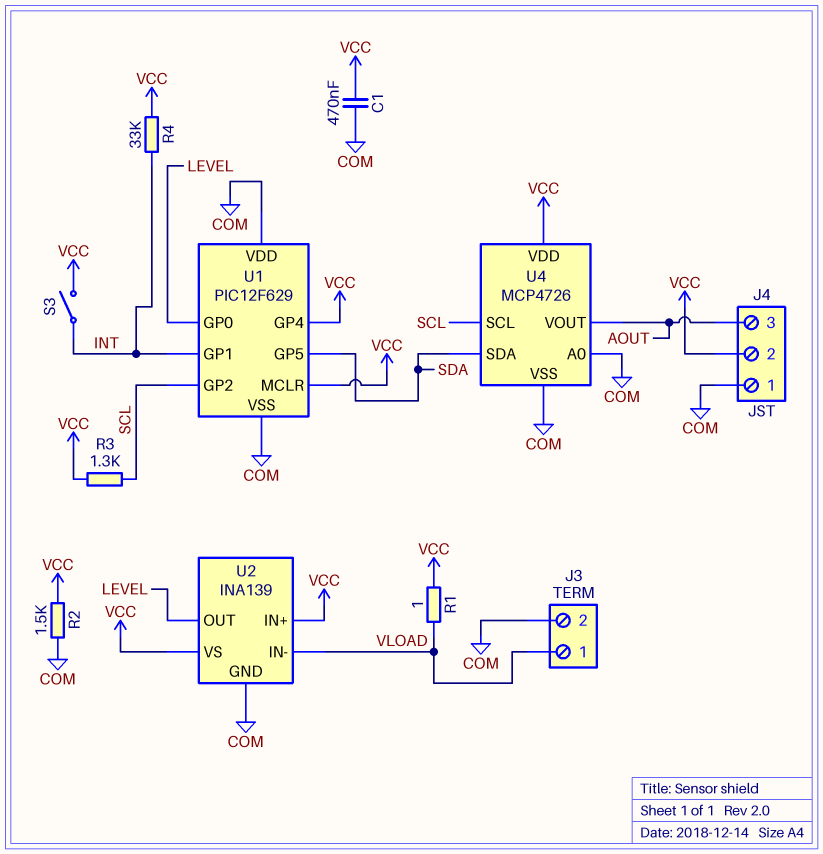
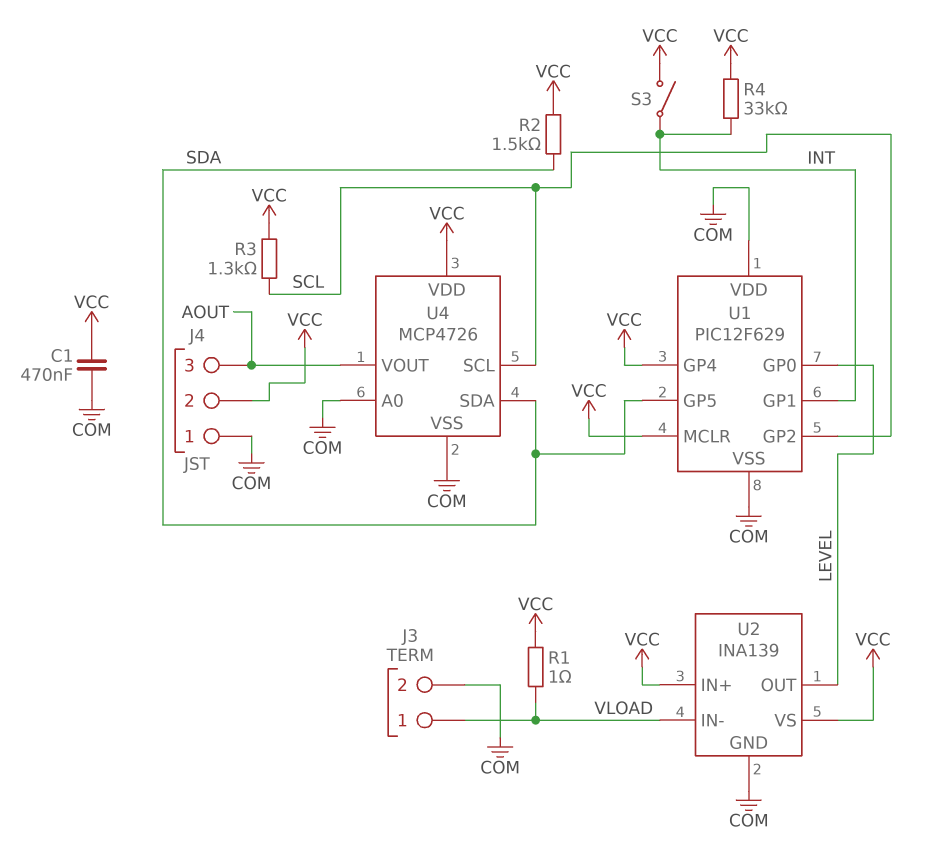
R2: 1.5k (COM, VCC) -> 1.5k (SDA, VCC)

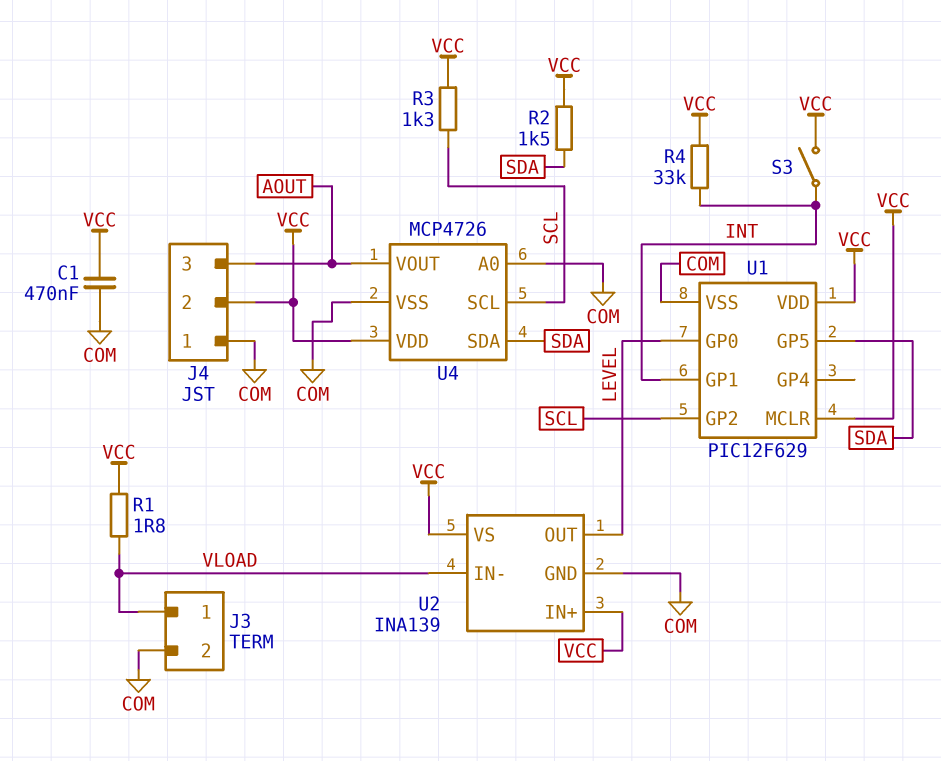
R1: 1 (VCC, VLOAD) -> 1.8 (VCC, VLOAD)
U1 pin GP4: VCC -> none
U1 pin VDD: COM -> VCC

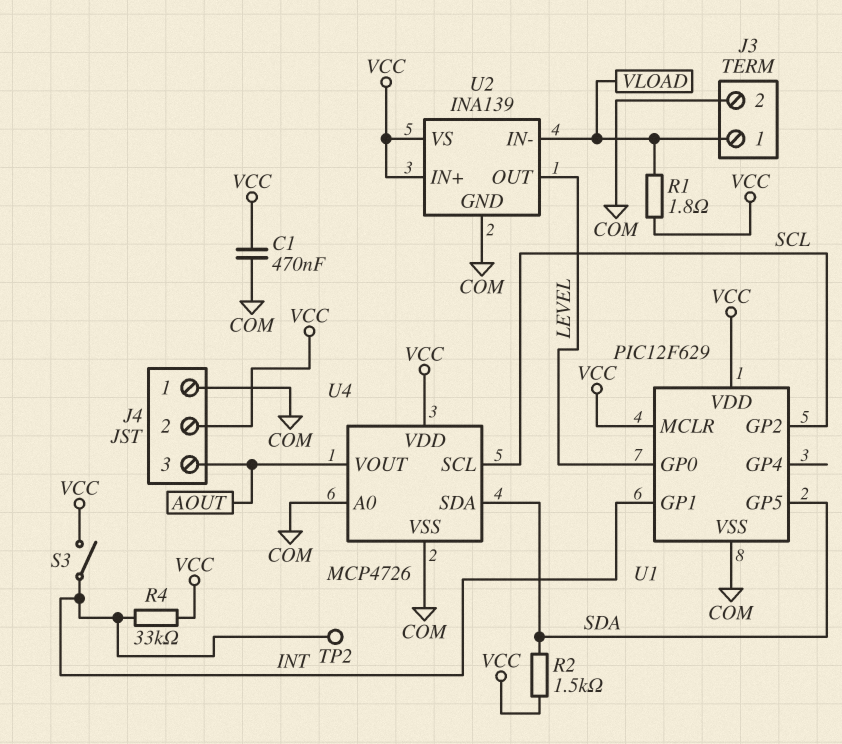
R3: 1.3k (SCL, VCC) -> none
TP2: none -> test point (INT)

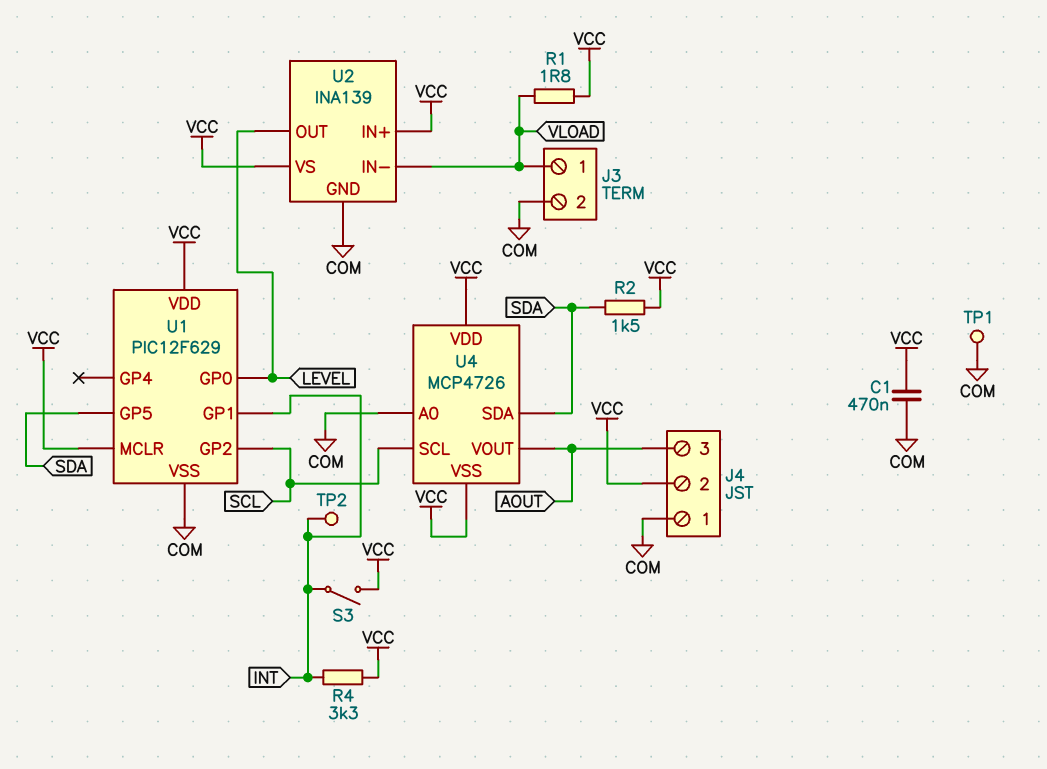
R4: 33k (INT, VCC) -> 3.3k (INT, VCC)
TP1: none -> test point (COM)
U4 pin VSS: COM -> VCC

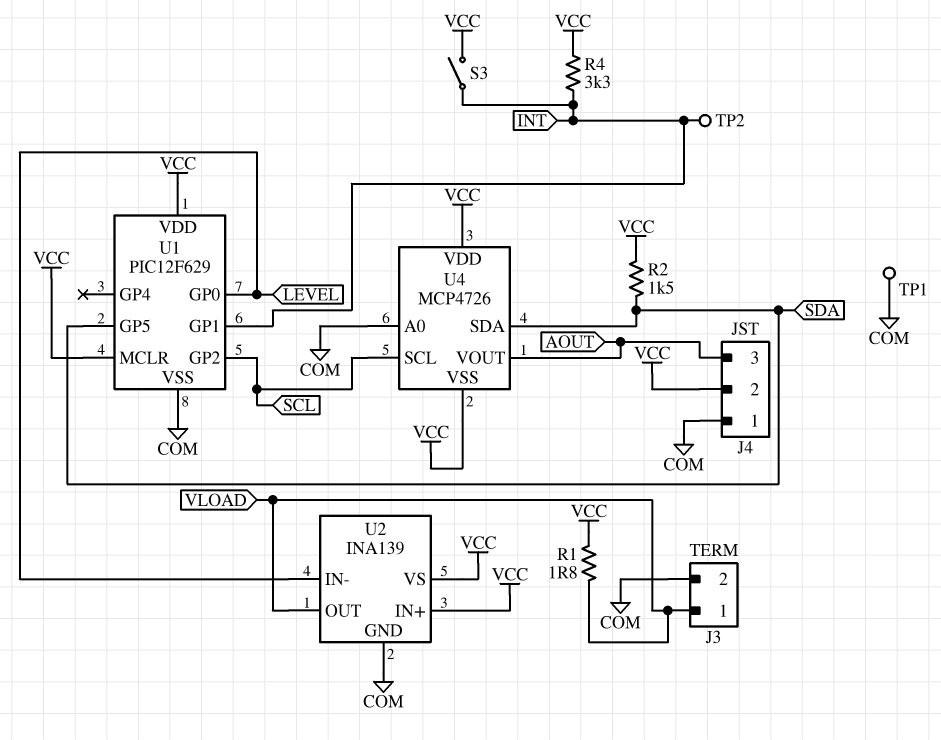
C1: 470nF (COM, VCC) -> none
U2 pin IN-: VLOAD -> LEVEL
U2 pin OUT: LEVEL -> VLOAD

